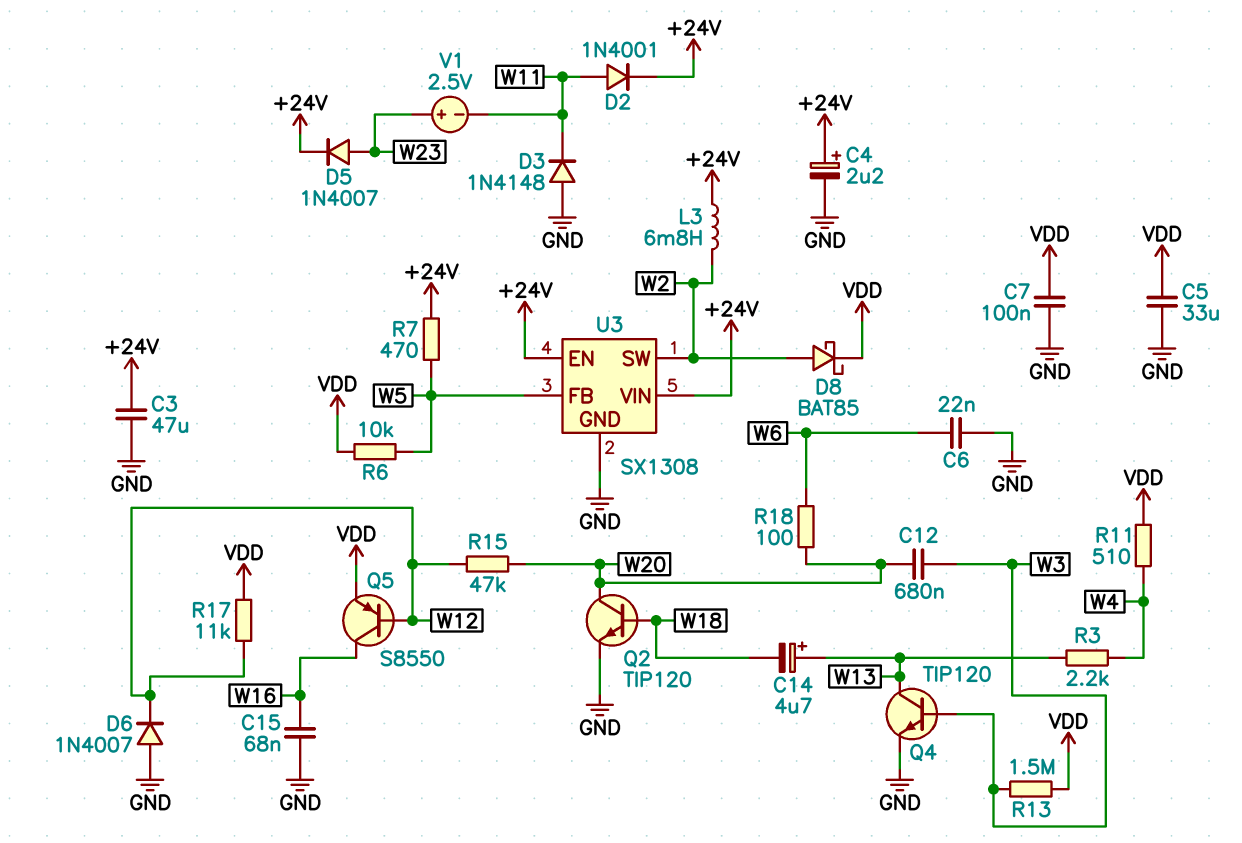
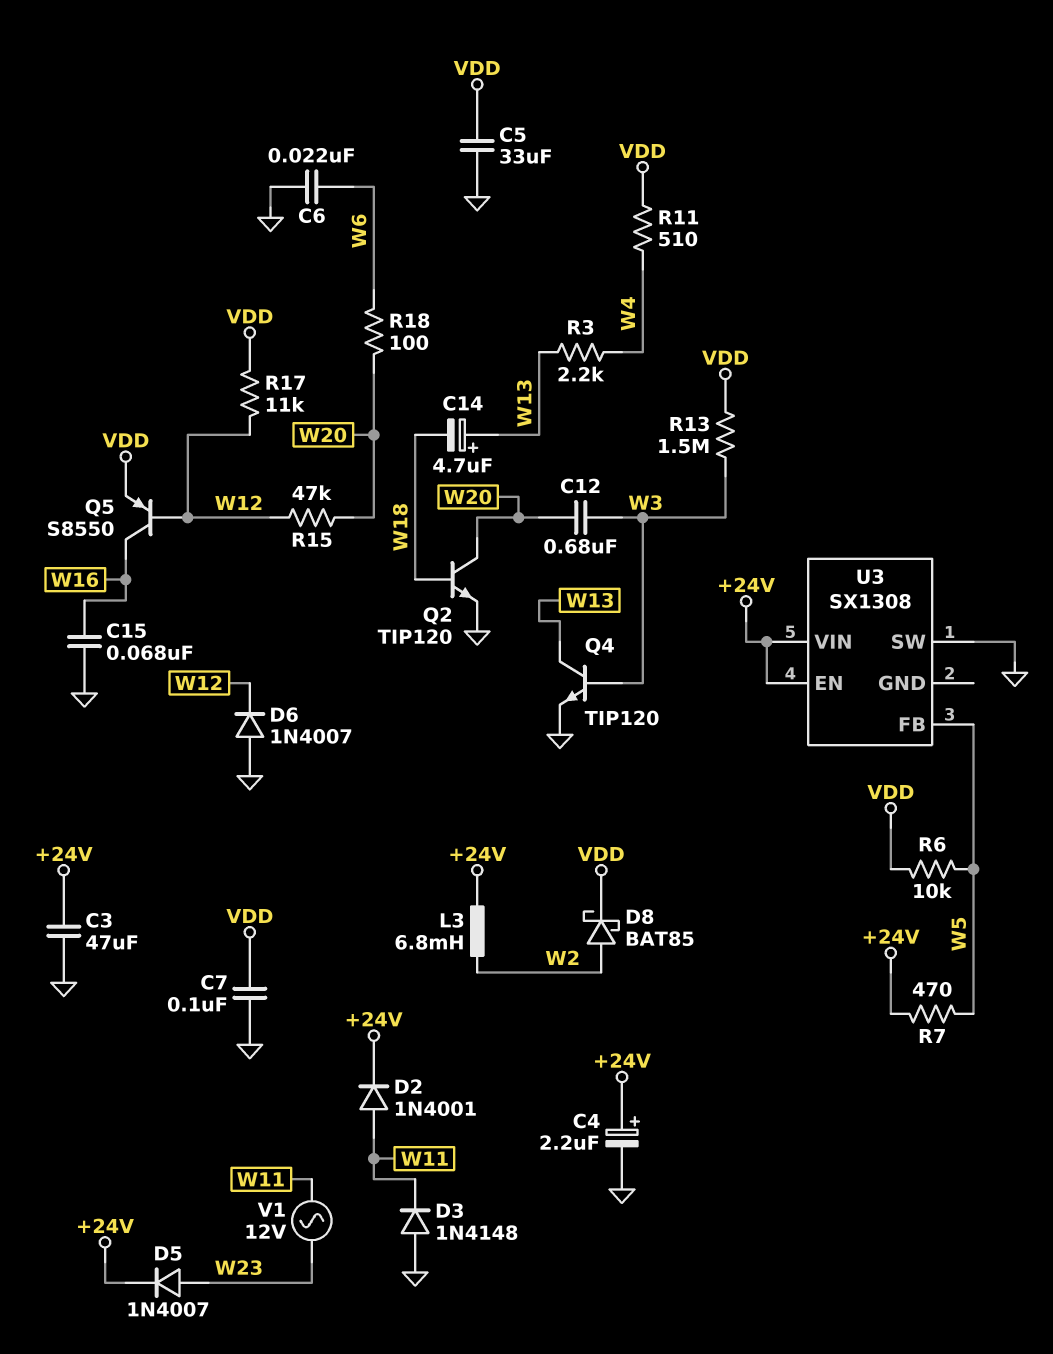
U3 pin GND: GND -> none
U3 pin SW: W2 -> GND
V1: 2.5V (plus W23, minus W11) -> AC 12V (W11, W23)

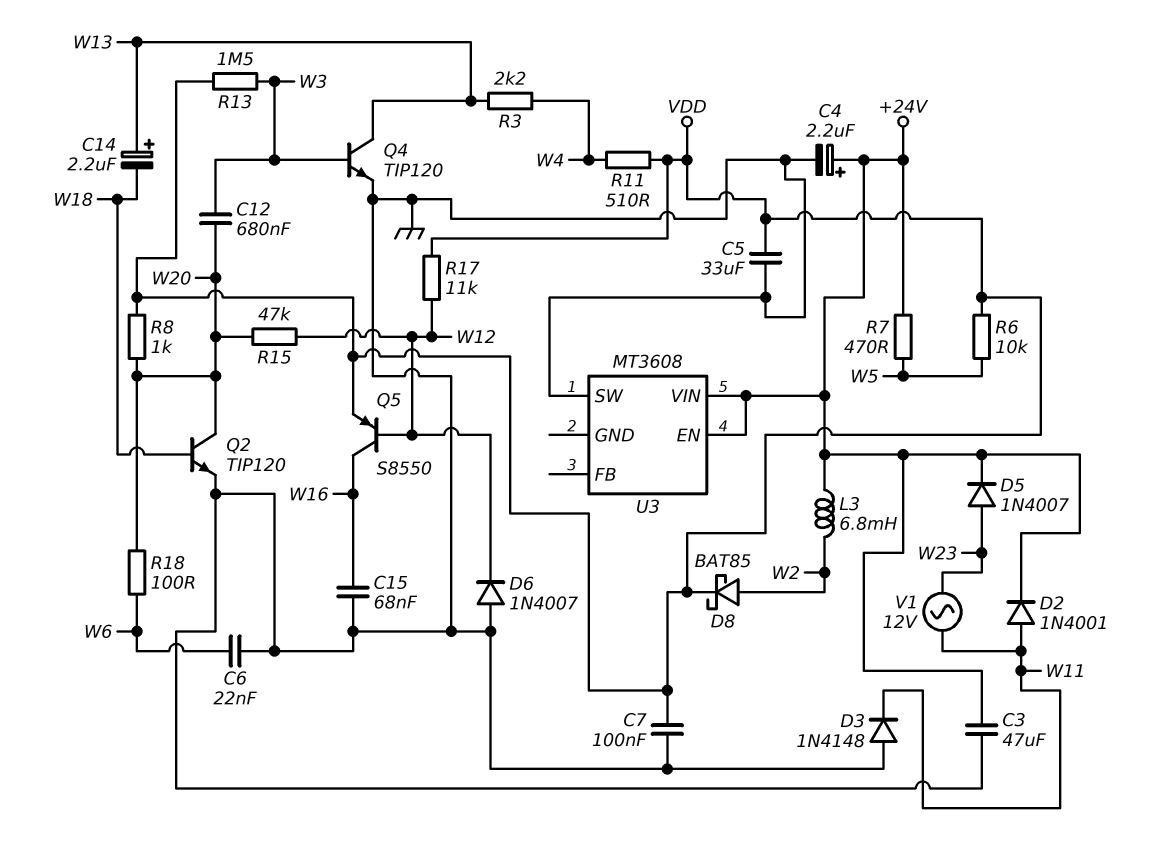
C14: 4.7uF (plus W13, minus W18) -> 2.2uF (plus W13, minus W18)
R8: none -> 1k (VDD, W20)
U3: SX1308 -> MT3608
U3 pin FB: W5 -> none

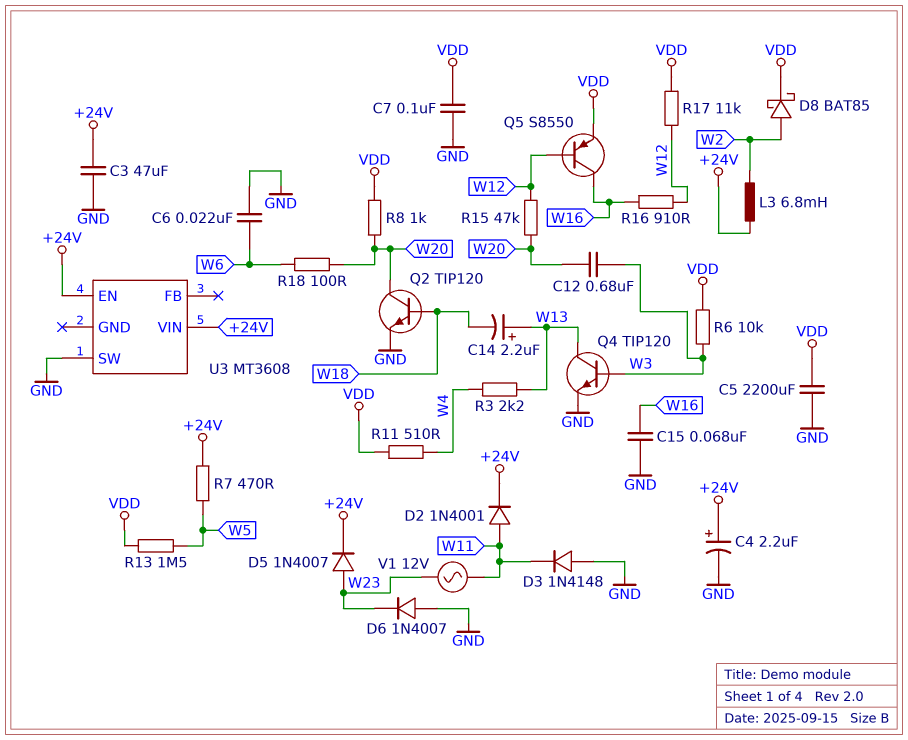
C5: 33uF (GND, VDD) -> 2200uF (GND, VDD)
D6: diode 1N4007 (A GND, K W12) -> diode 1N4007 (A GND, K W23)
R6: 10k (VDD, W5) -> 10k (VDD, W3)
R13: 1.5M (VDD, W3) -> 1.5M (VDD, W5)
R16: none -> 910 (W12, W16)

